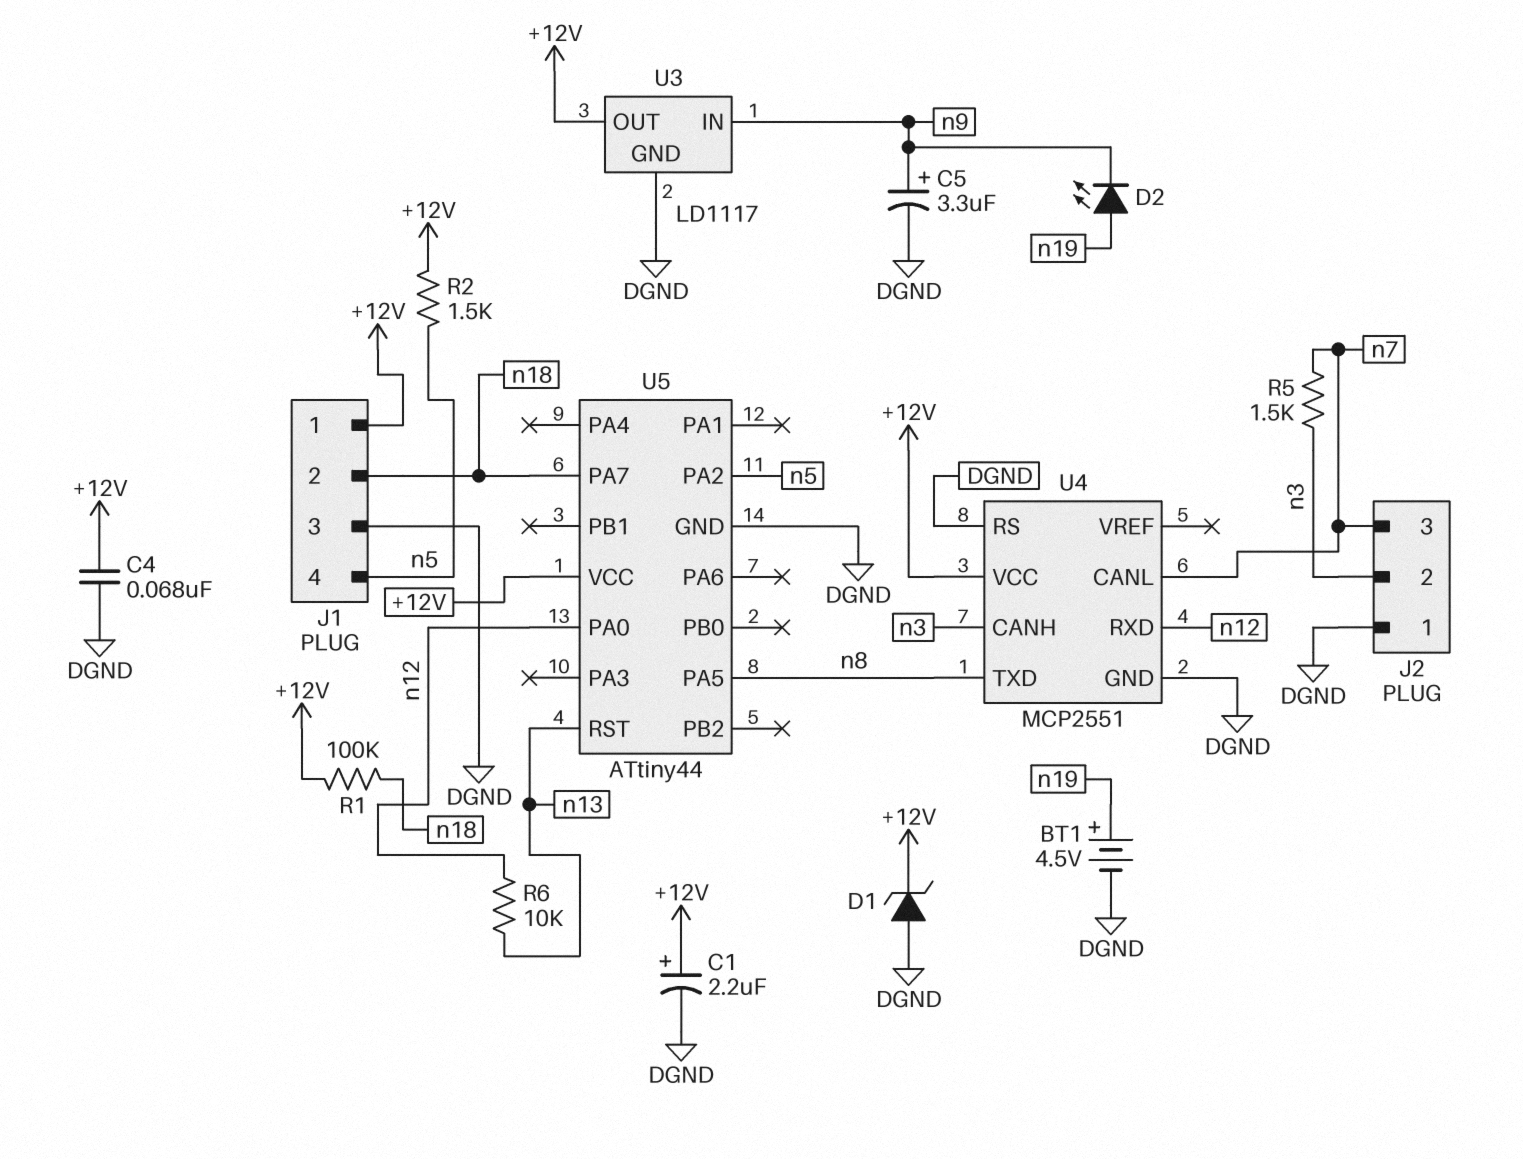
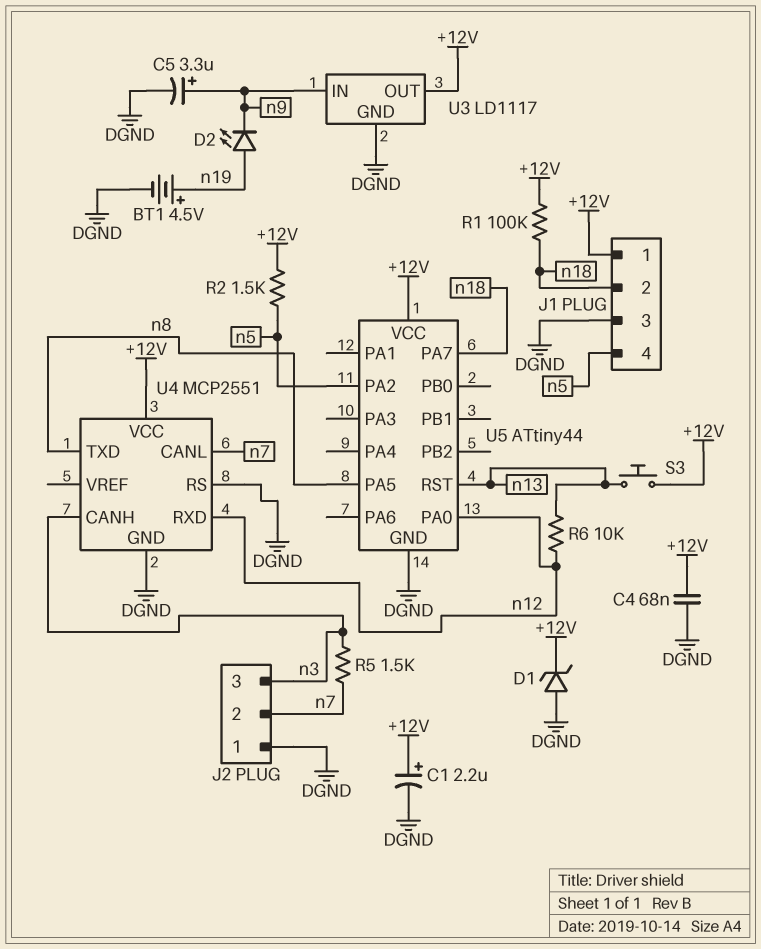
J2 pin 2: n3 -> n7
J2 pin 3: n7 -> n3
S3: none -> button (+12V, n13)

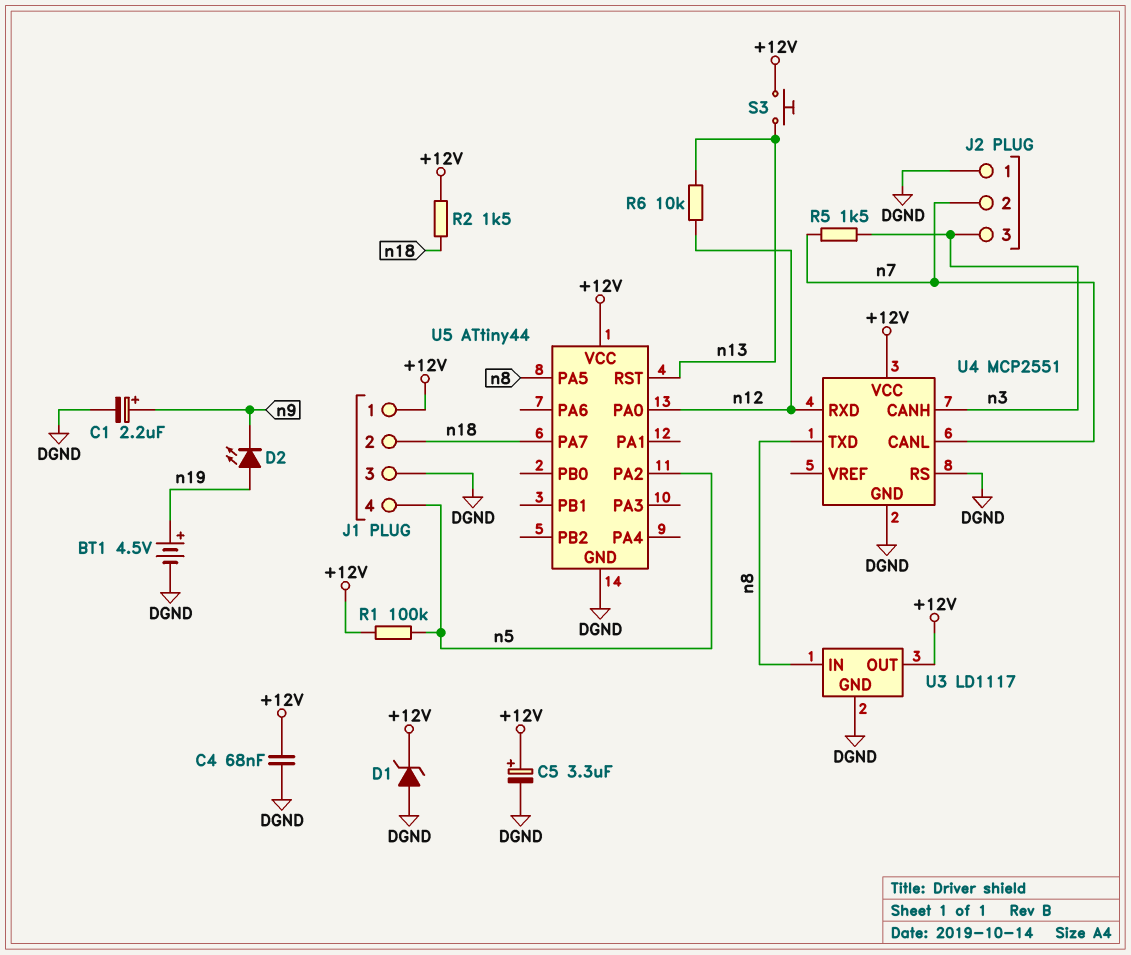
C1: 2.2uF (plus +12V, minus DGND) -> 2.2uF (plus n9, minus DGND)
C5: 3.3uF (plus n9, minus DGND) -> 3.3uF (plus +12V, minus DGND)
R1: 100k (+12V, n18) -> 100k (+12V, n5)
R2: 1.5k (+12V, n5) -> 1.5k (+12V, n18)
U3 pin IN: n9 -> n8

